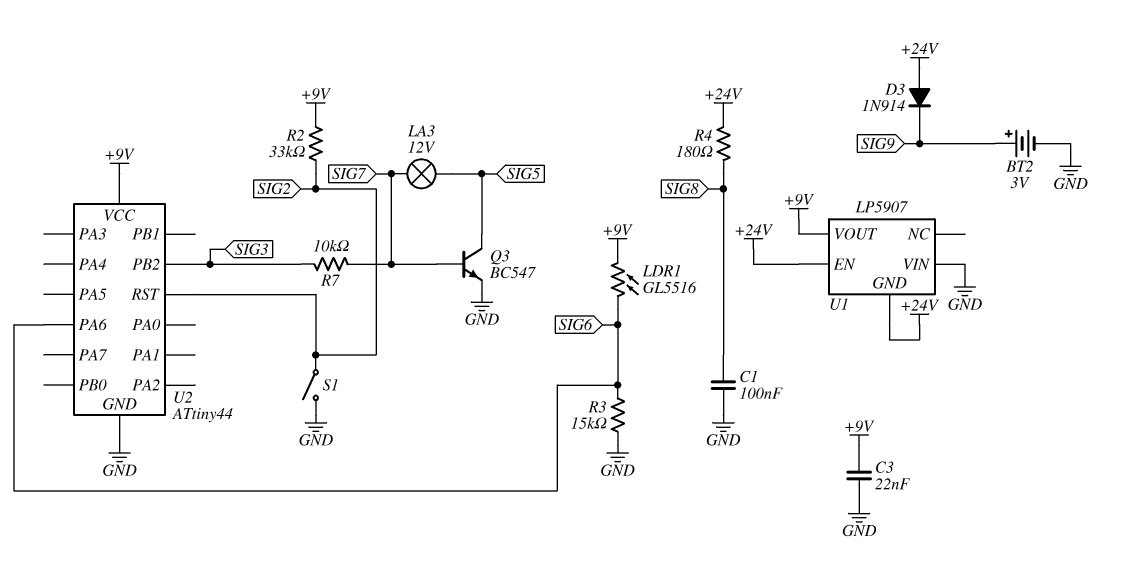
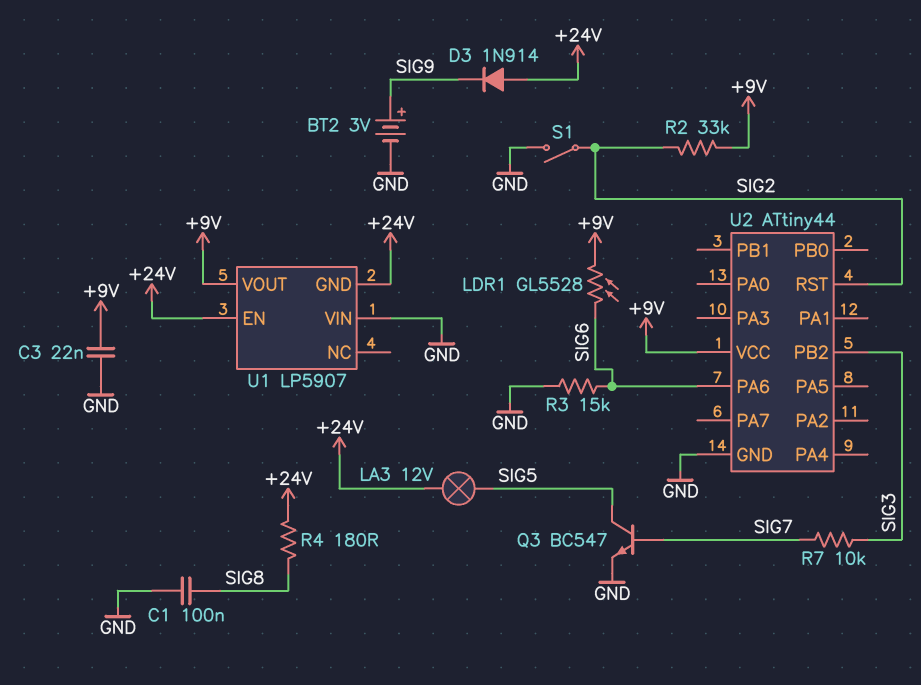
LA3: lamp 12V (SIG5, SIG7) -> lamp 12V (+24V, SIG5)
LDR1: GL5516 (+9V, SIG6) -> GL5528 (+9V, SIG6)

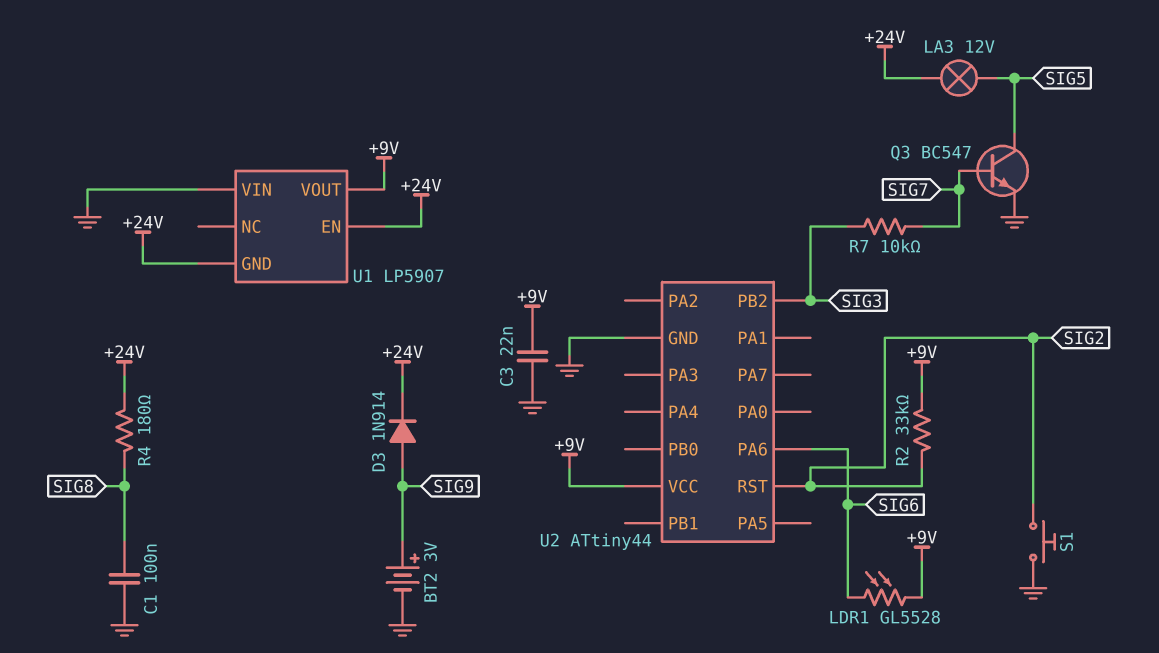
D3: diode 1N914 (A +24V, K SIG9) -> diode 1N914 (A SIG9, K +24V)
R3: 15k (GND, SIG6) -> none
S1: switch (GND, SIG2) -> button (GND, SIG2)

